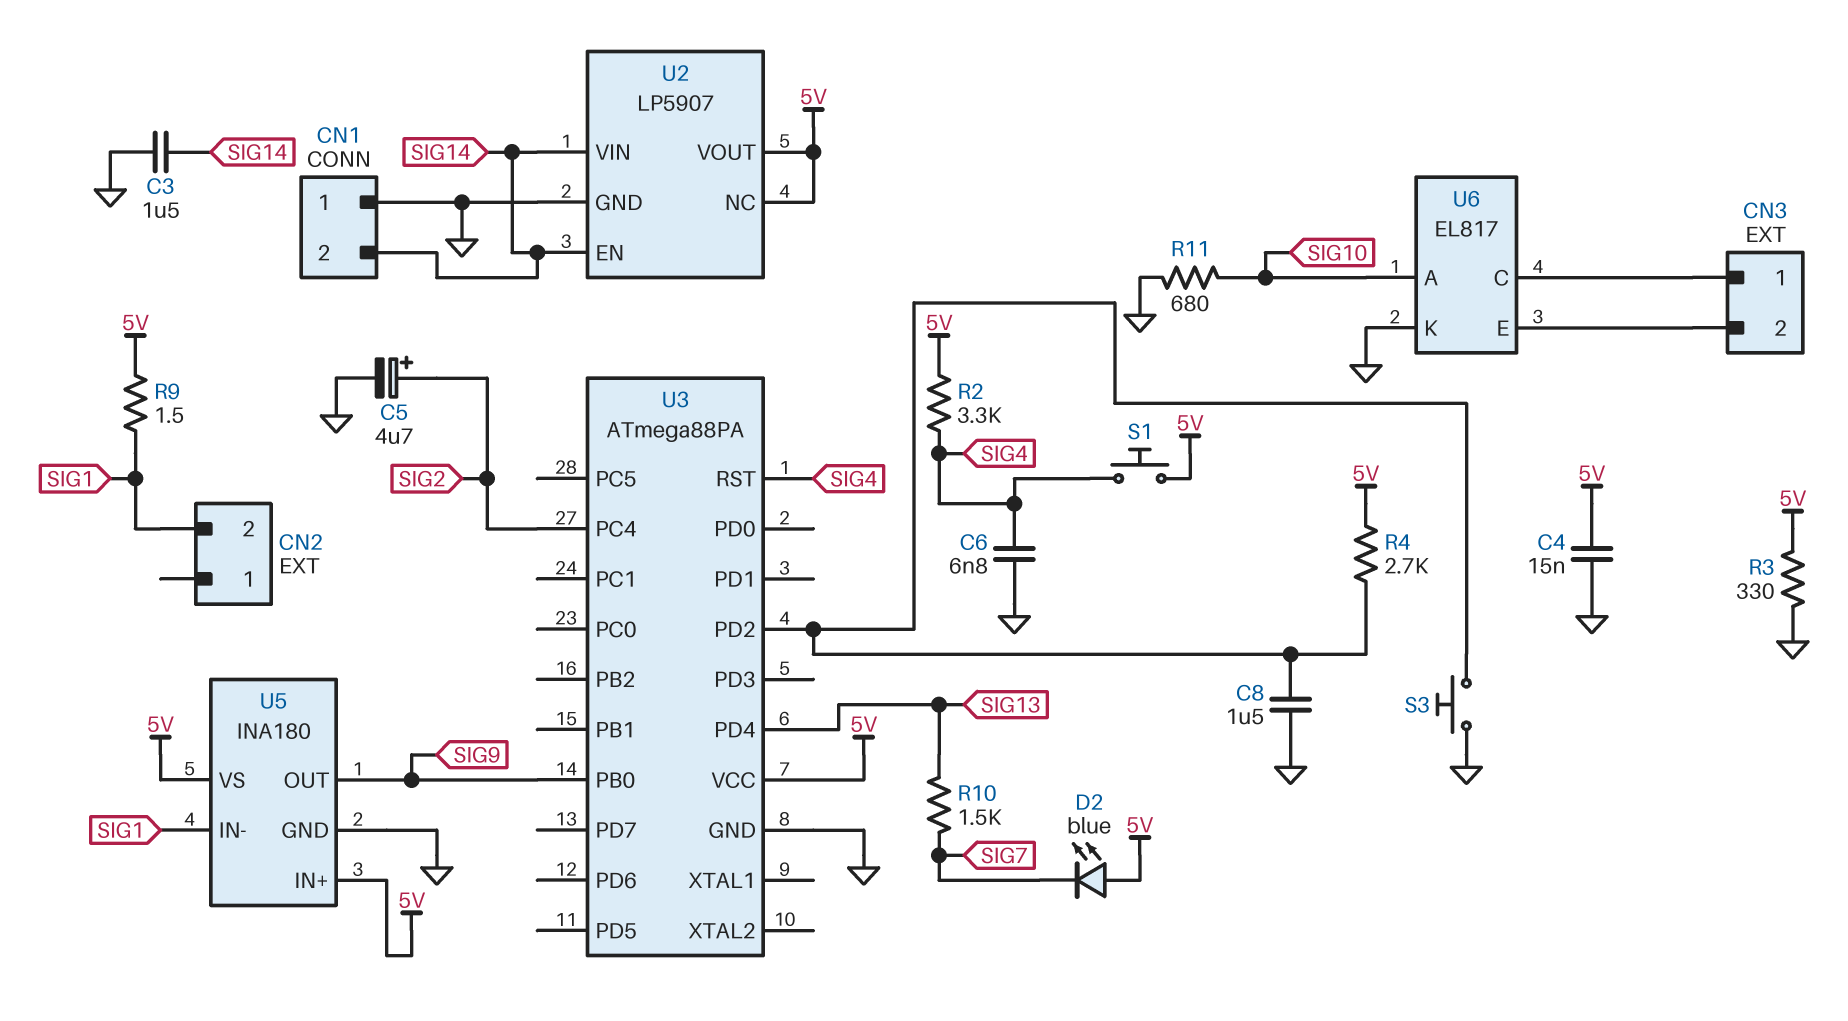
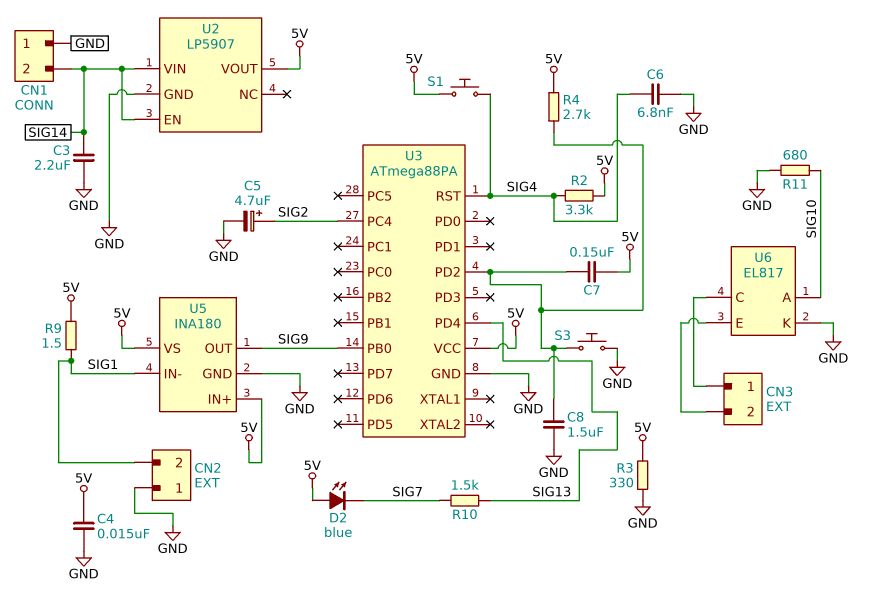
C3: 1.5uF (GND, SIG14) -> 2.2uF (GND, SIG14)
C7: none -> 150nF (5V, U3/PD2)
CN2 pin 1: none -> GND
U2 pin NC: 5V -> none

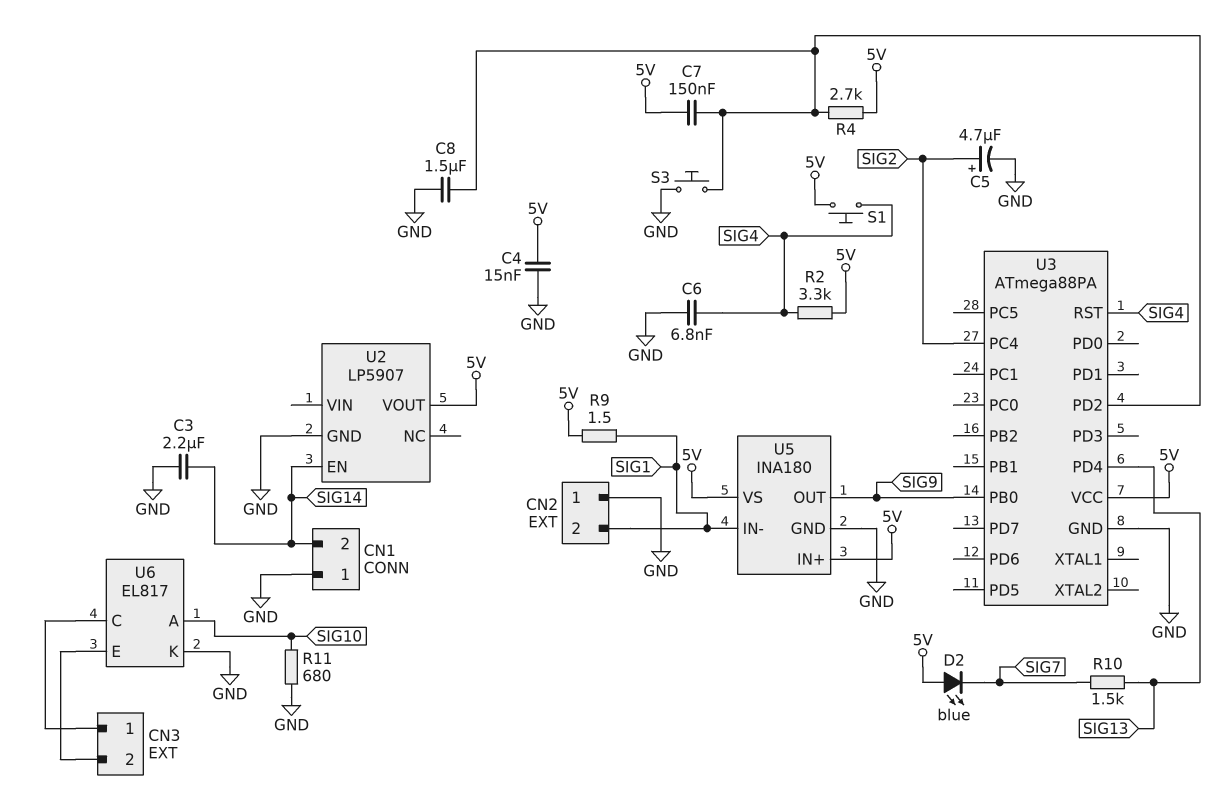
R3: 330 (5V, GND) -> none
U2 pin VIN: SIG14 -> none

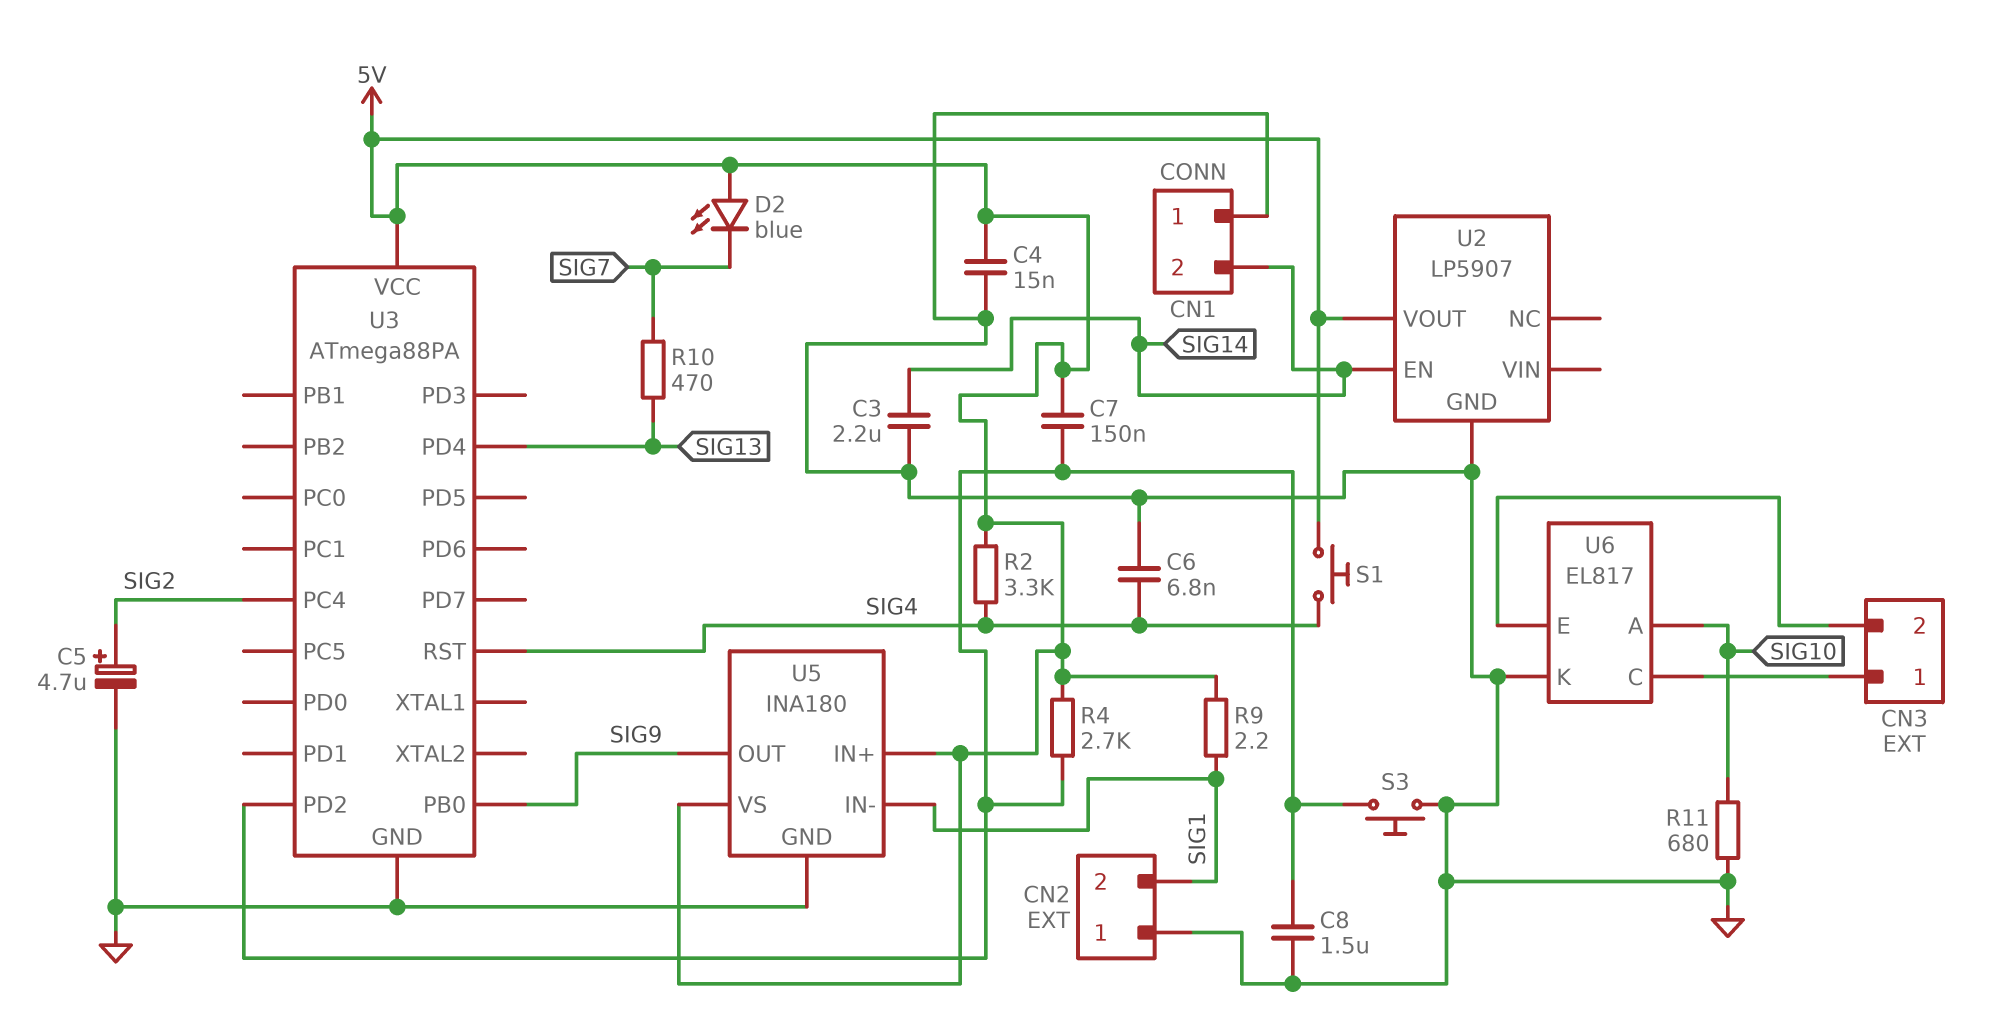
R9: 1.5 (5V, SIG1) -> 2.2 (5V, SIG1)
R10: 1.5k (SIG7, SIG13) -> 470 (SIG7, SIG13)

